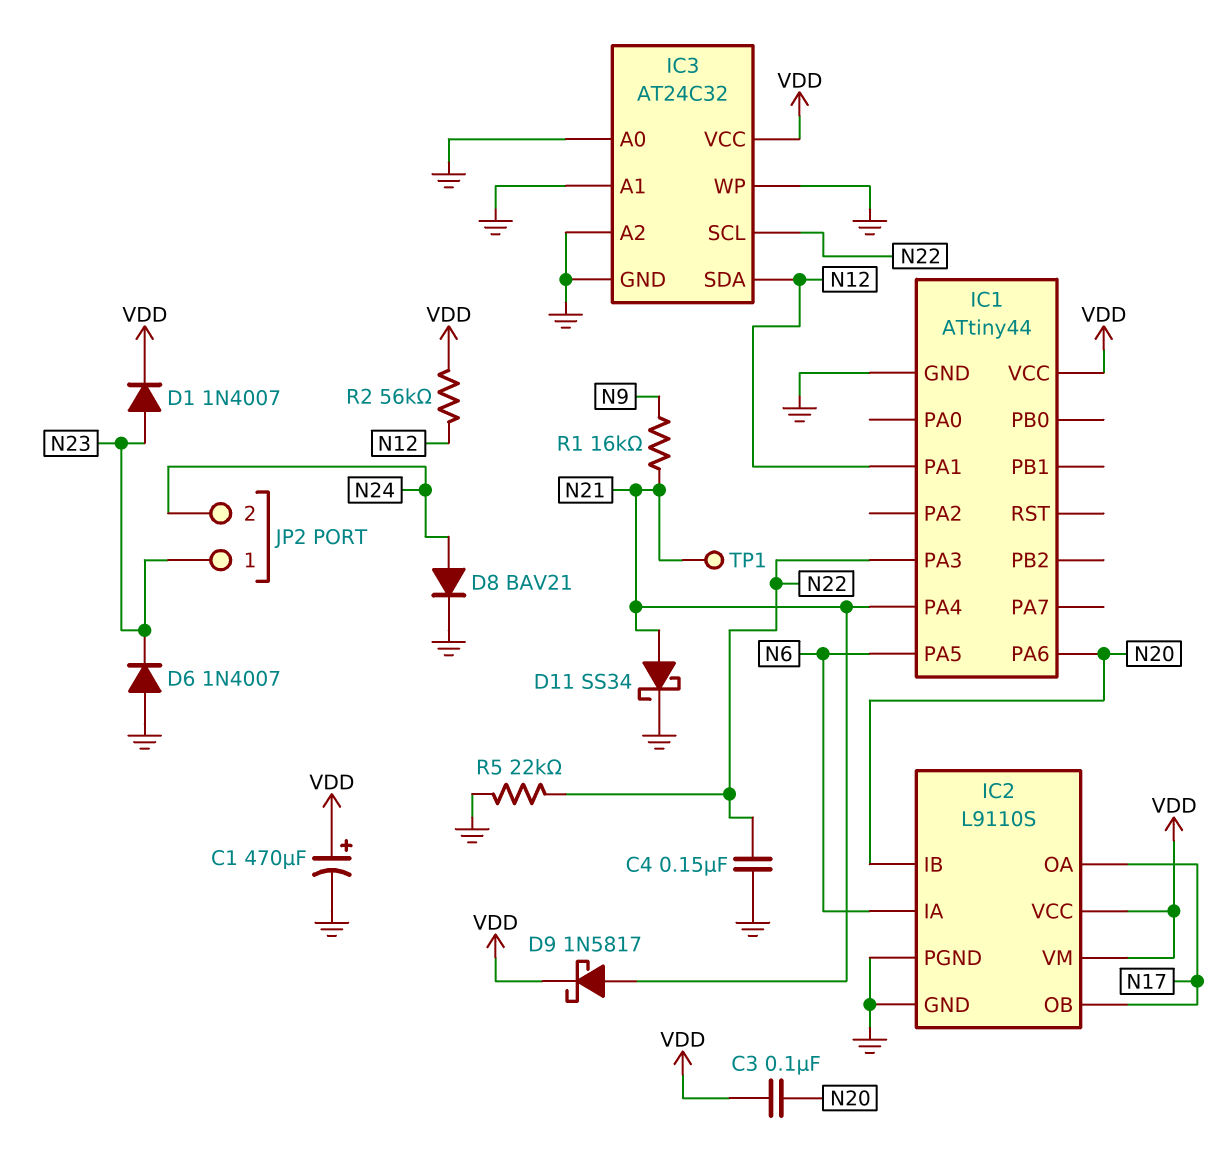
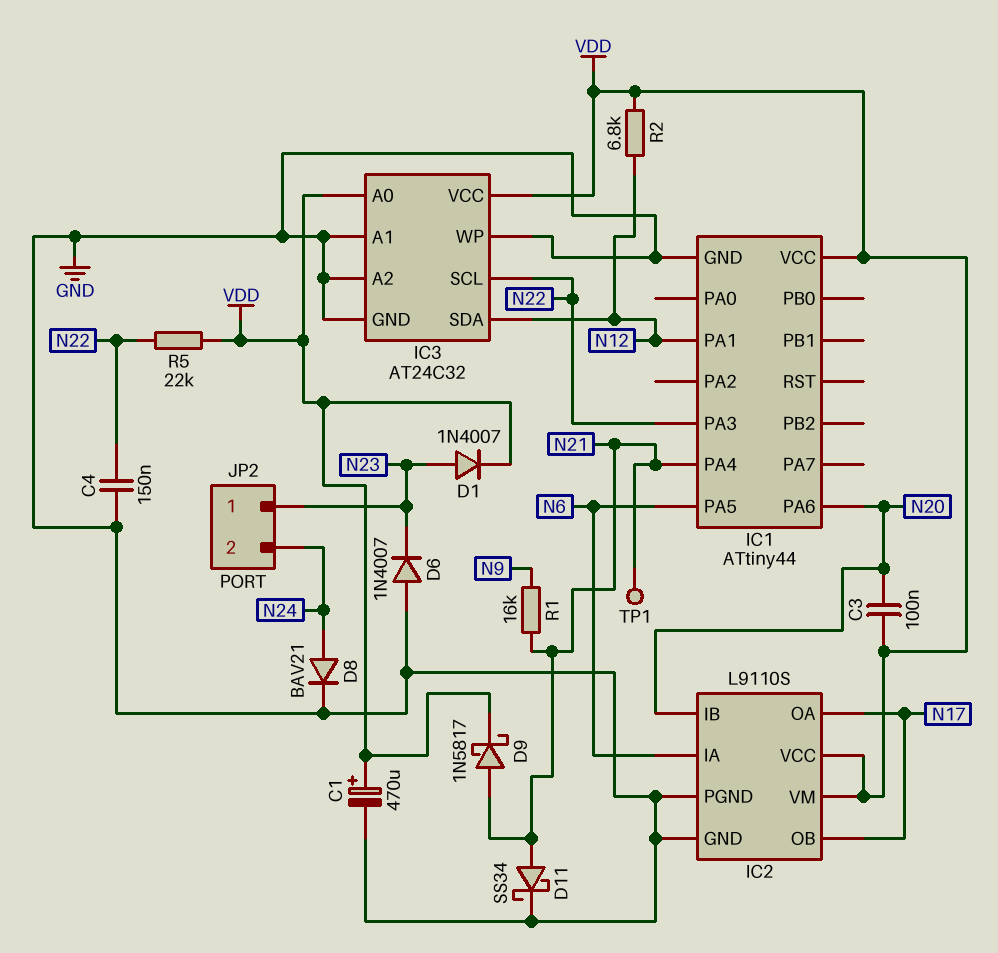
IC3 pin A0: GND -> VDD
R2: 56k (N12, VDD) -> 6.8k (N12, VDD)
R5: 22k (GND, N22) -> 22k (N22, VDD)

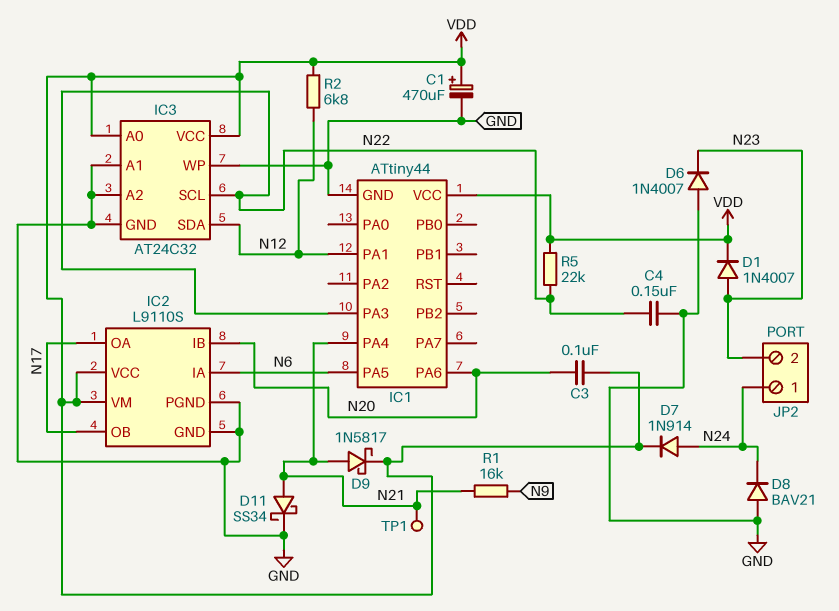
D7: none -> diode 1N914 (A N24, K VDD)
D8: diode BAV21 (A N24, K GND) -> diode BAV21 (A GND, K N24)
JP2 pin 1: N23 -> N24
JP2 pin 2: N24 -> N23

